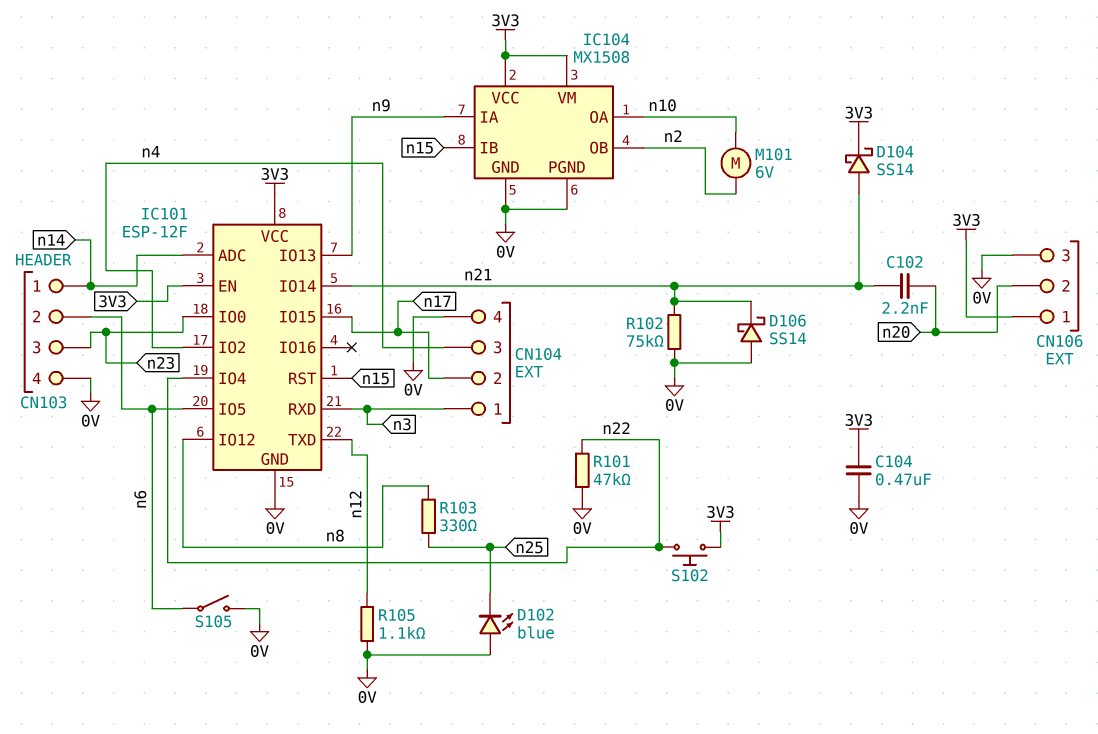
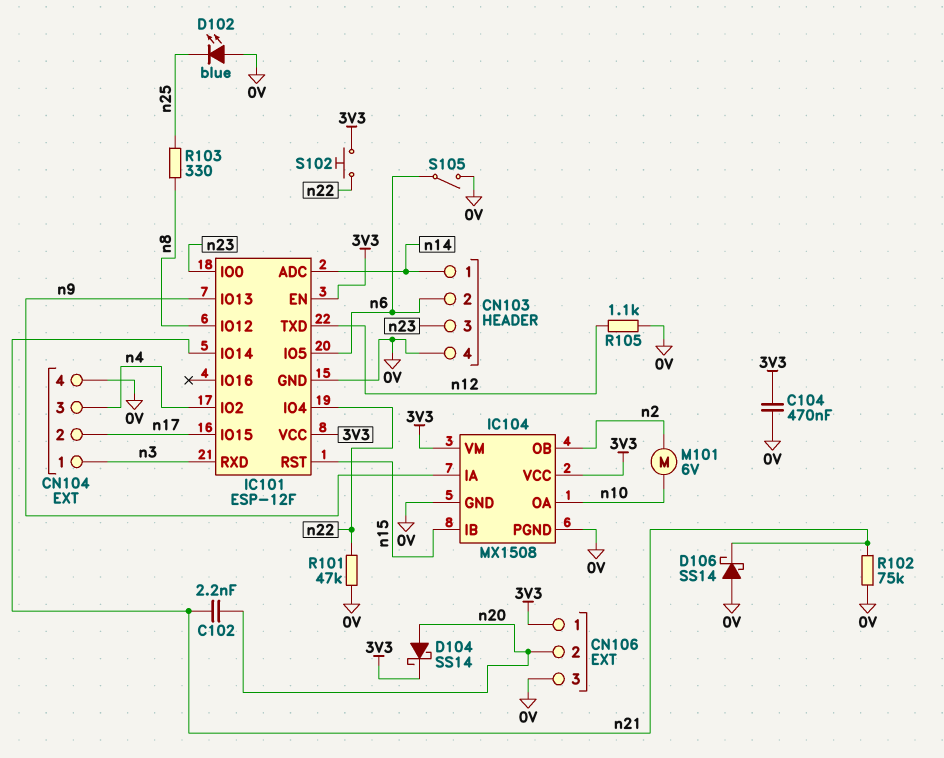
D104: schottky SS14 (A n21, K 3V3) -> schottky SS14 (A n20, K 3V3)

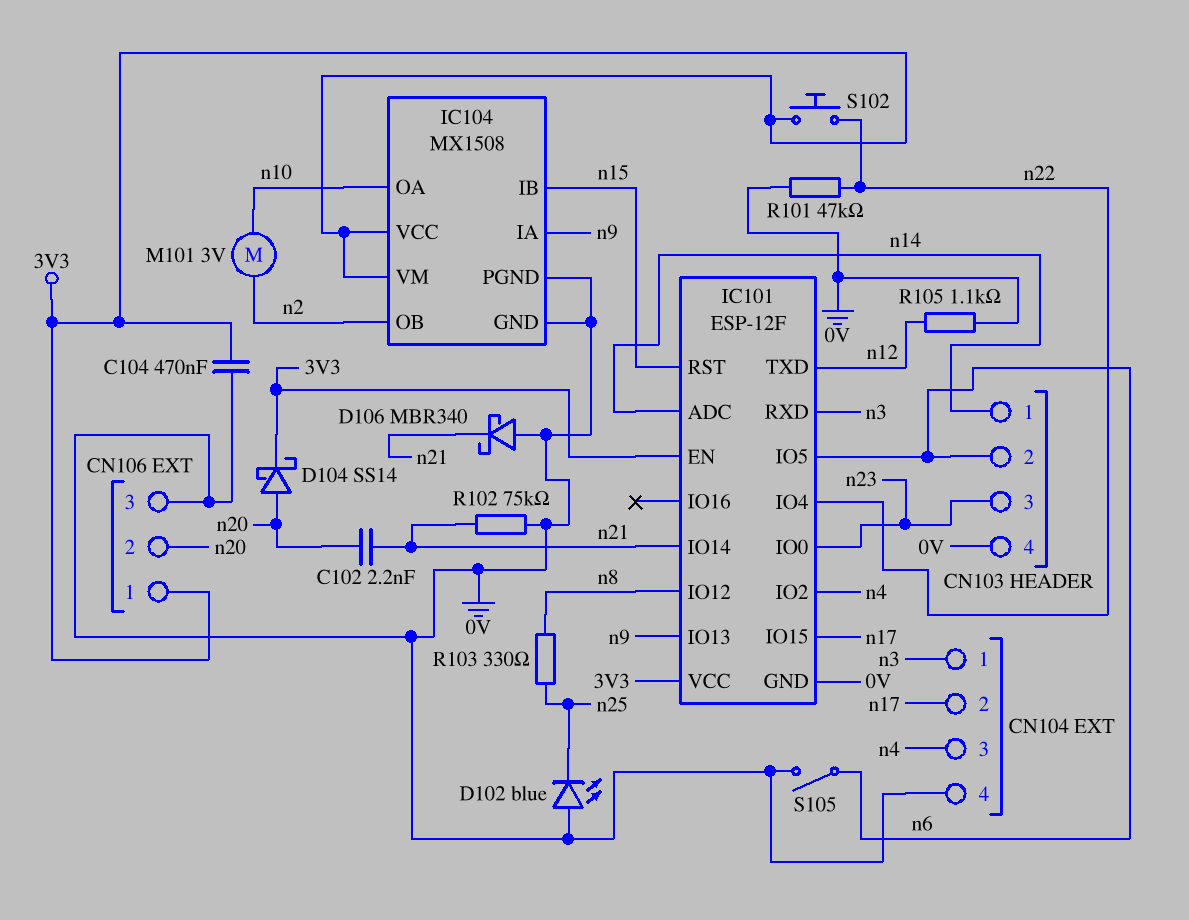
D106: schottky SS14 (A 0V, K n21) -> schottky MBR340 (A 0V, K n21)
M101: motor 6V (n2, n10) -> motor 3V (n2, n10)

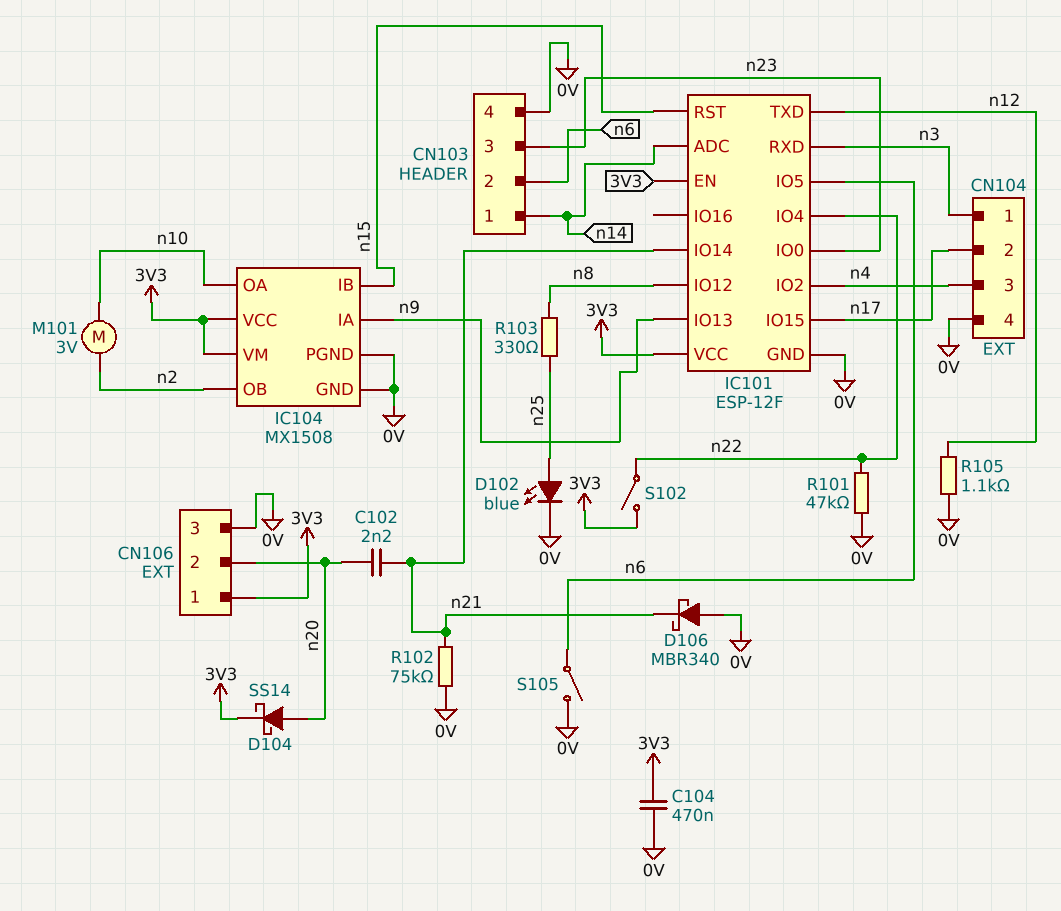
D102: LED blue (A 0V, K n25) -> LED blue (A n25, K 0V)
S102: button (3V3, n22) -> switch (3V3, n22)

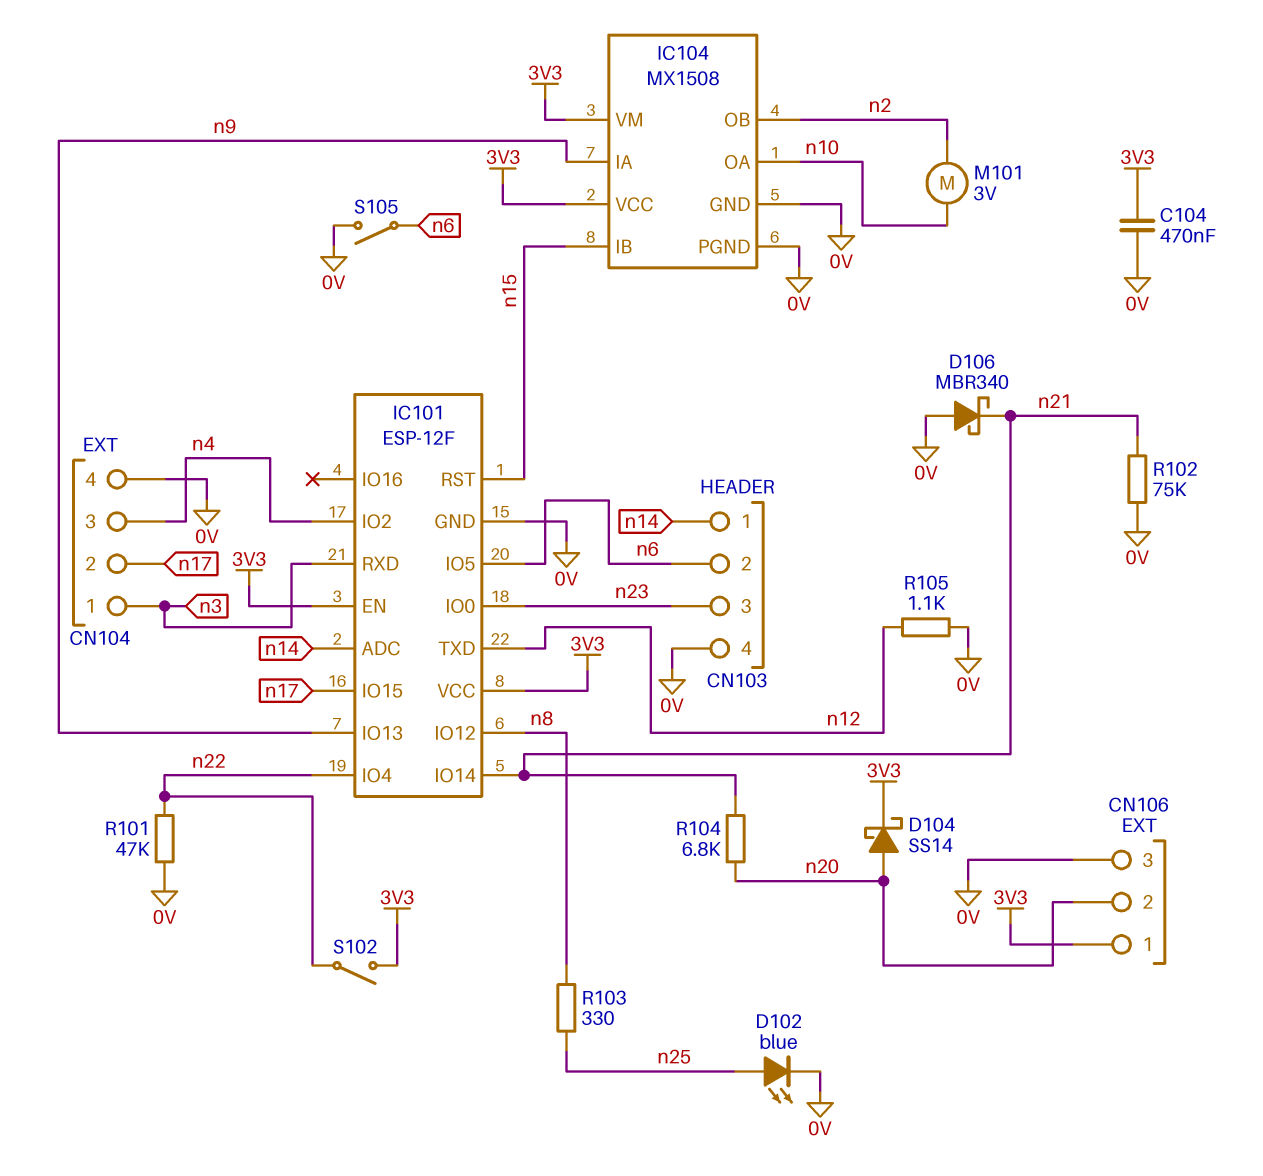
C102: 2.2nF (n20, n21) -> none
R104: none -> 6.8k (n20, n21)

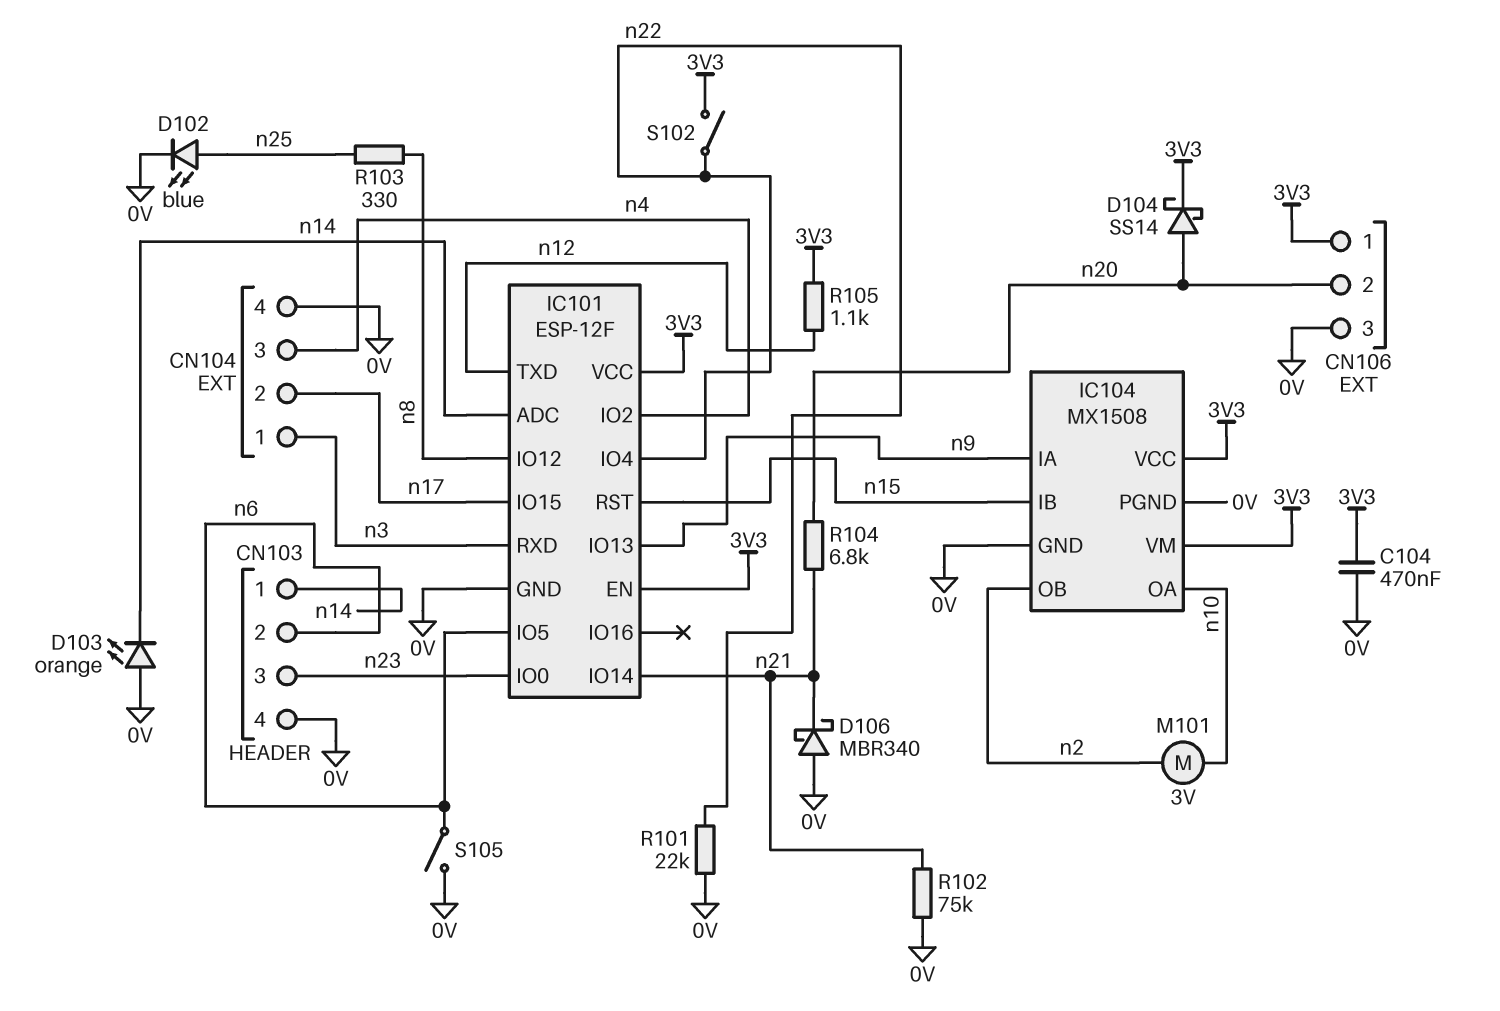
D103: none -> LED orange (A 0V, K n14)
R101: 47k (0V, n22) -> 22k (0V, n22)
R105: 1.1k (0V, n12) -> 1.1k (3V3, n12)

